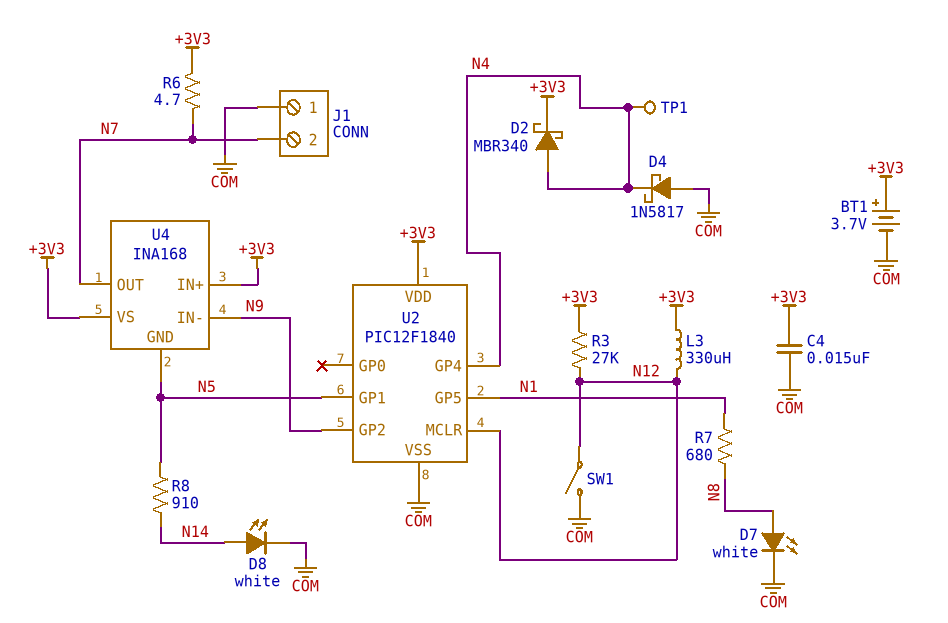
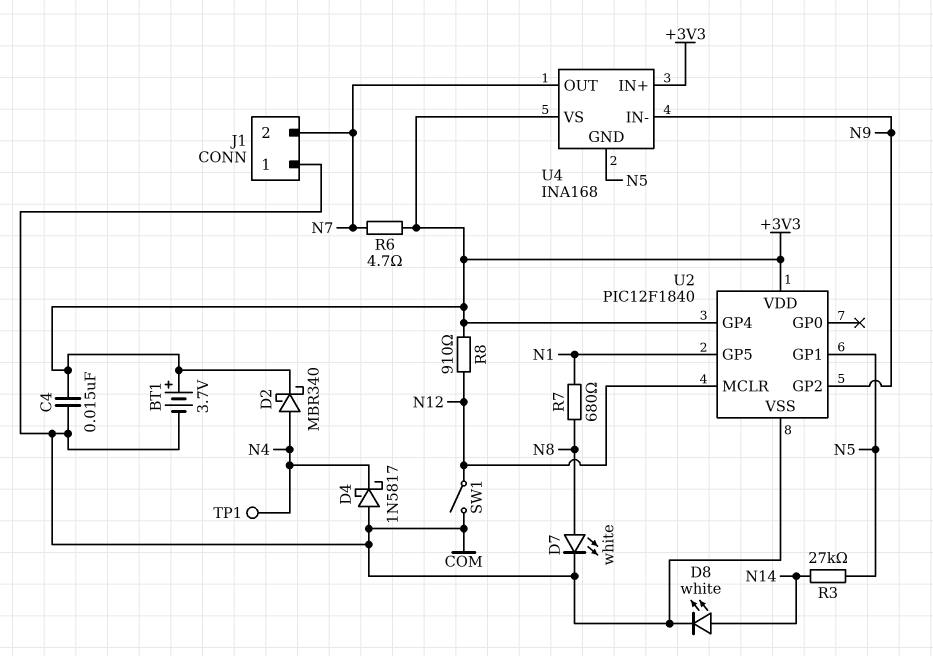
L3: 330uH (+3V3, N12) -> none
R3: 27k (+3V3, N12) -> 27k (N5, N14)
R8: 910 (N5, N14) -> 910 (+3V3, N12)
U2 pin GP4: N4 -> +3V3

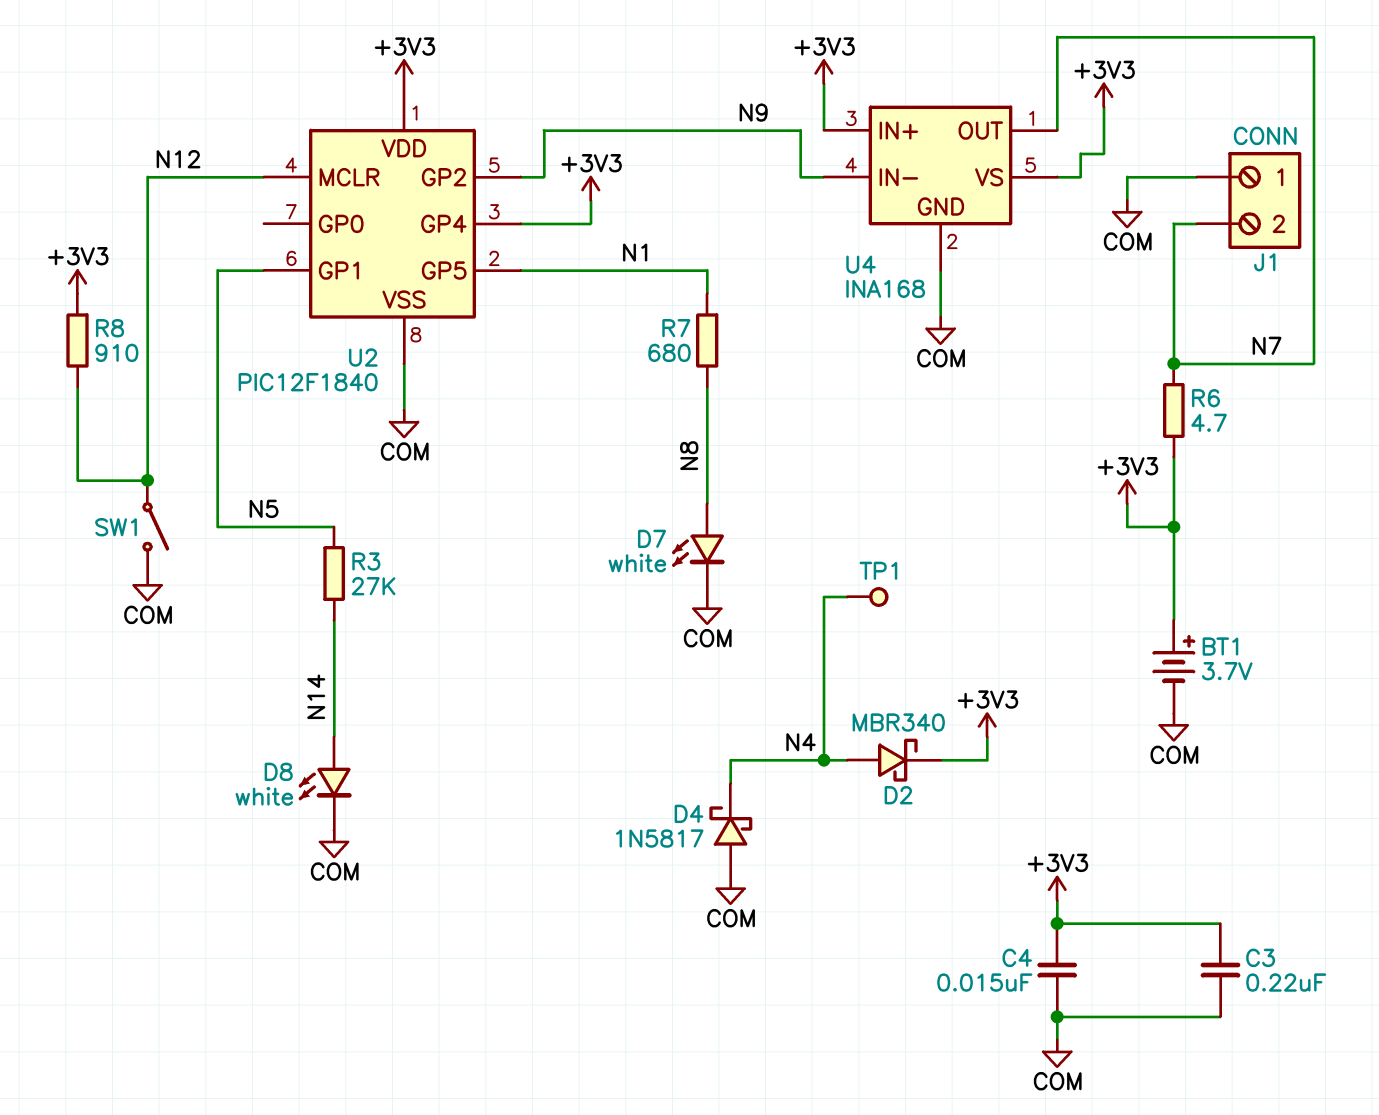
C3: none -> 220nF (+3V3, COM)
U4 pin GND: N5 -> COM

